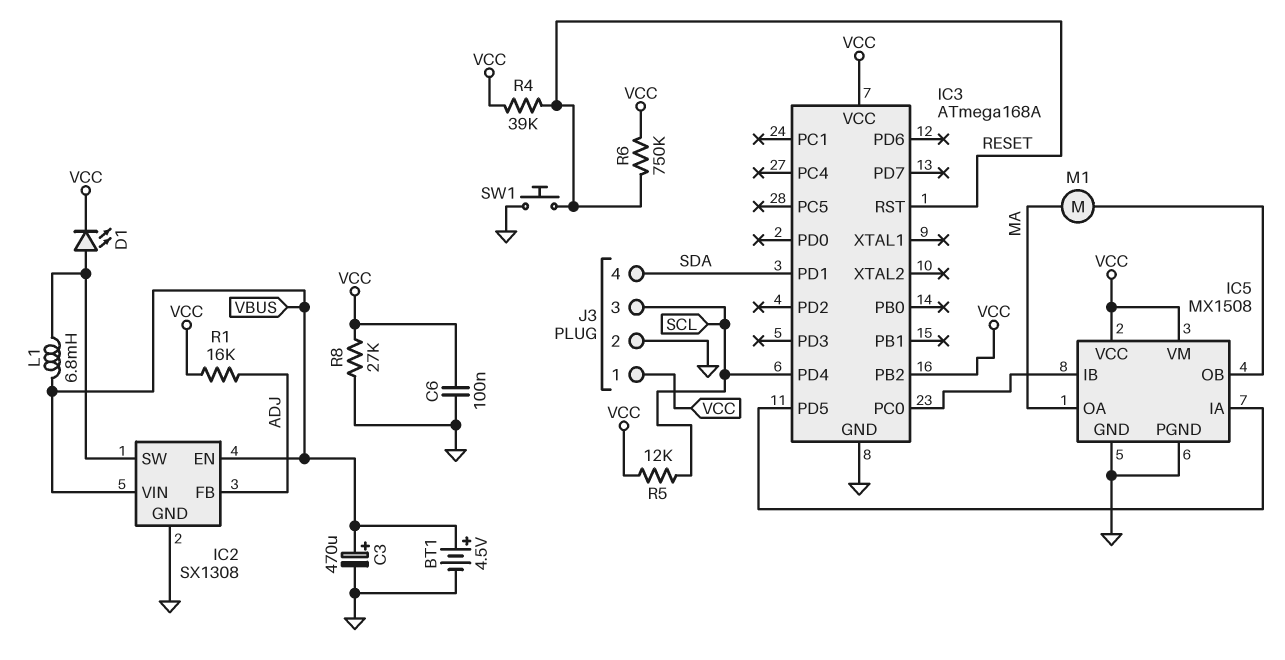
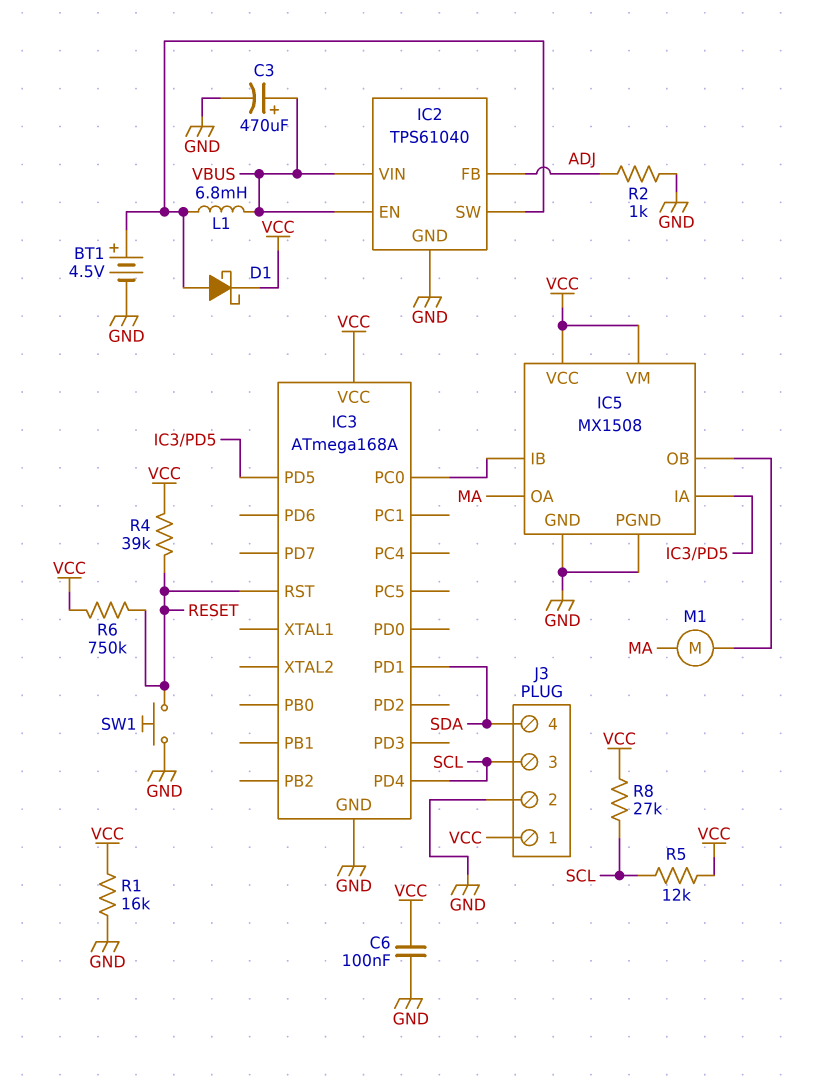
BT1: 4.5V (plus VBUS, minus GND) -> 4.5V (plus IC2/SW, minus GND)
D1: LED (A IC2/SW, K VCC) -> schottky (A IC2/SW, K VCC)
IC2: SX1308 -> TPS61040
IC3 pin PB2: VCC -> none
R1: 16k (ADJ, VCC) -> 16k (GND, VCC)
R2: none -> 1k (ADJ, GND)
R8: 27k (GND, VCC) -> 27k (SCL, VCC)

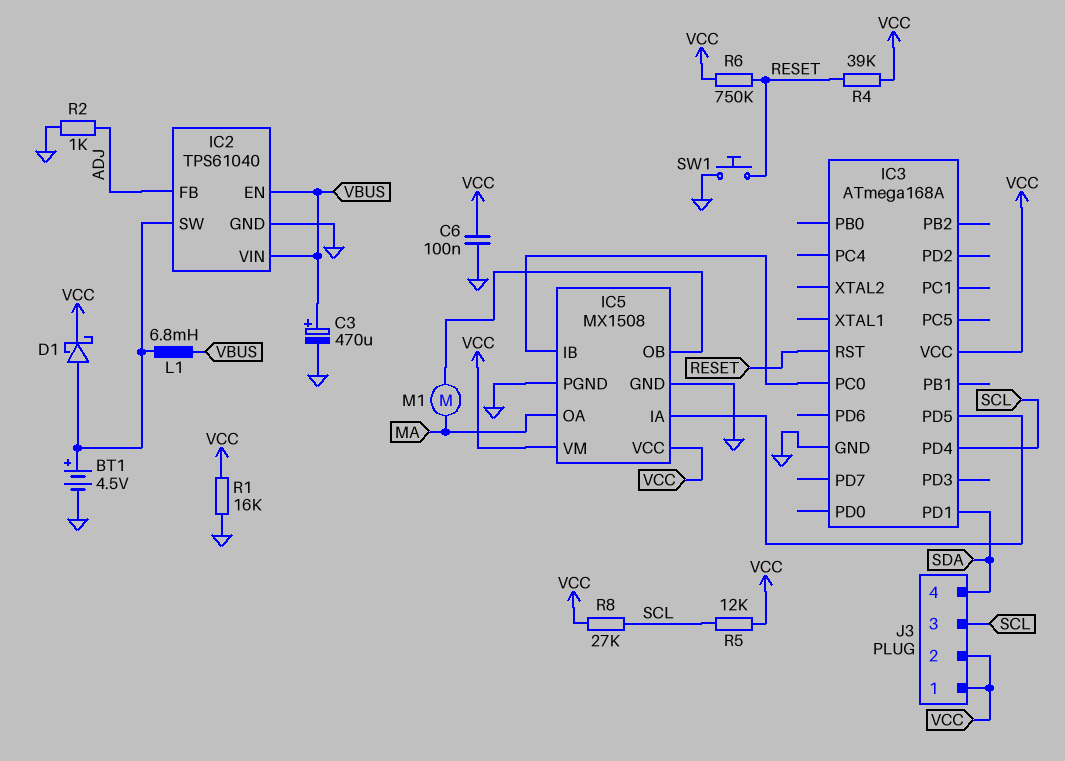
J3 pin 2: GND -> VCC

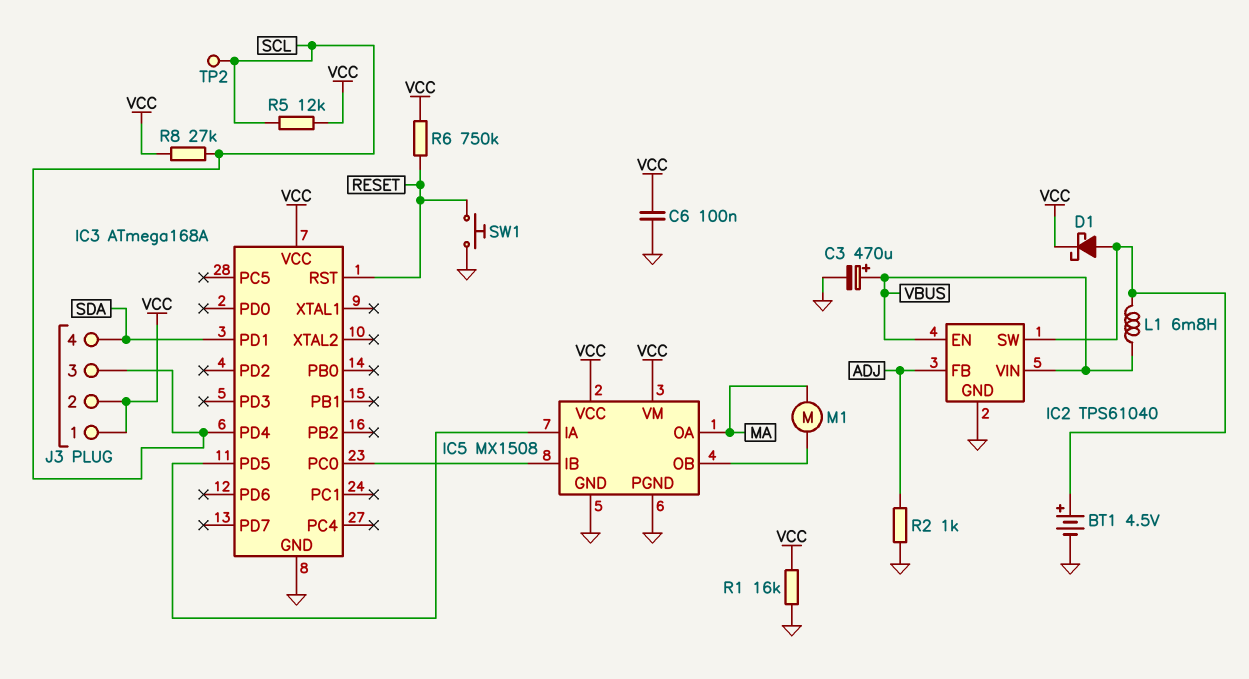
R4: 39k (RESET, VCC) -> none
TP2: none -> test point (SCL)

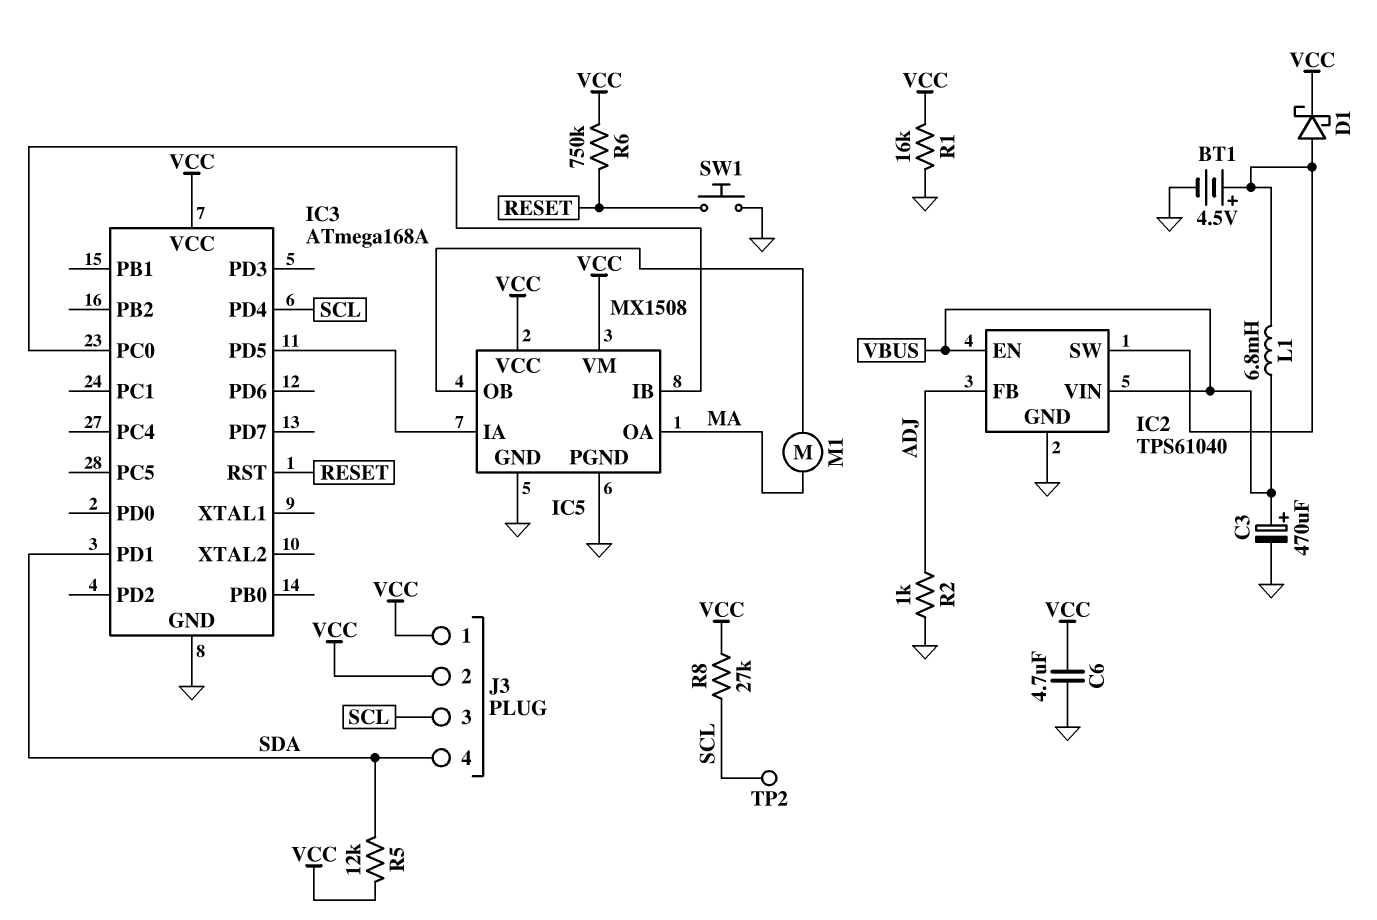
C6: 100nF (GND, VCC) -> 4.7uF (GND, VCC)
R5: 12k (SCL, VCC) -> 12k (SDA, VCC)

